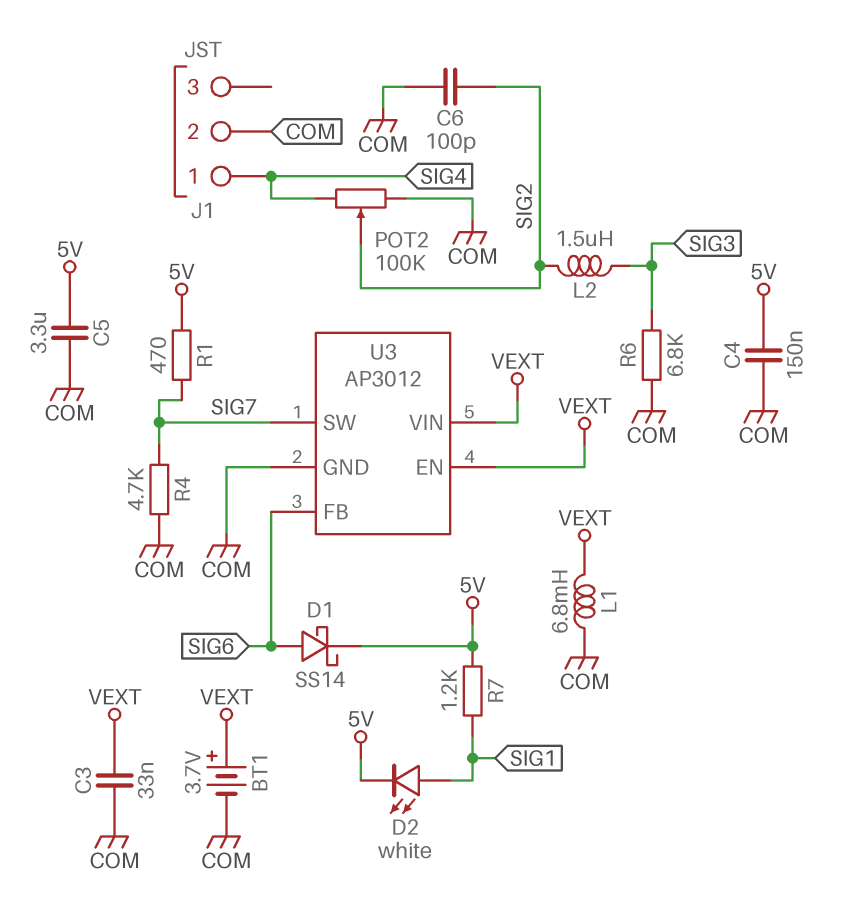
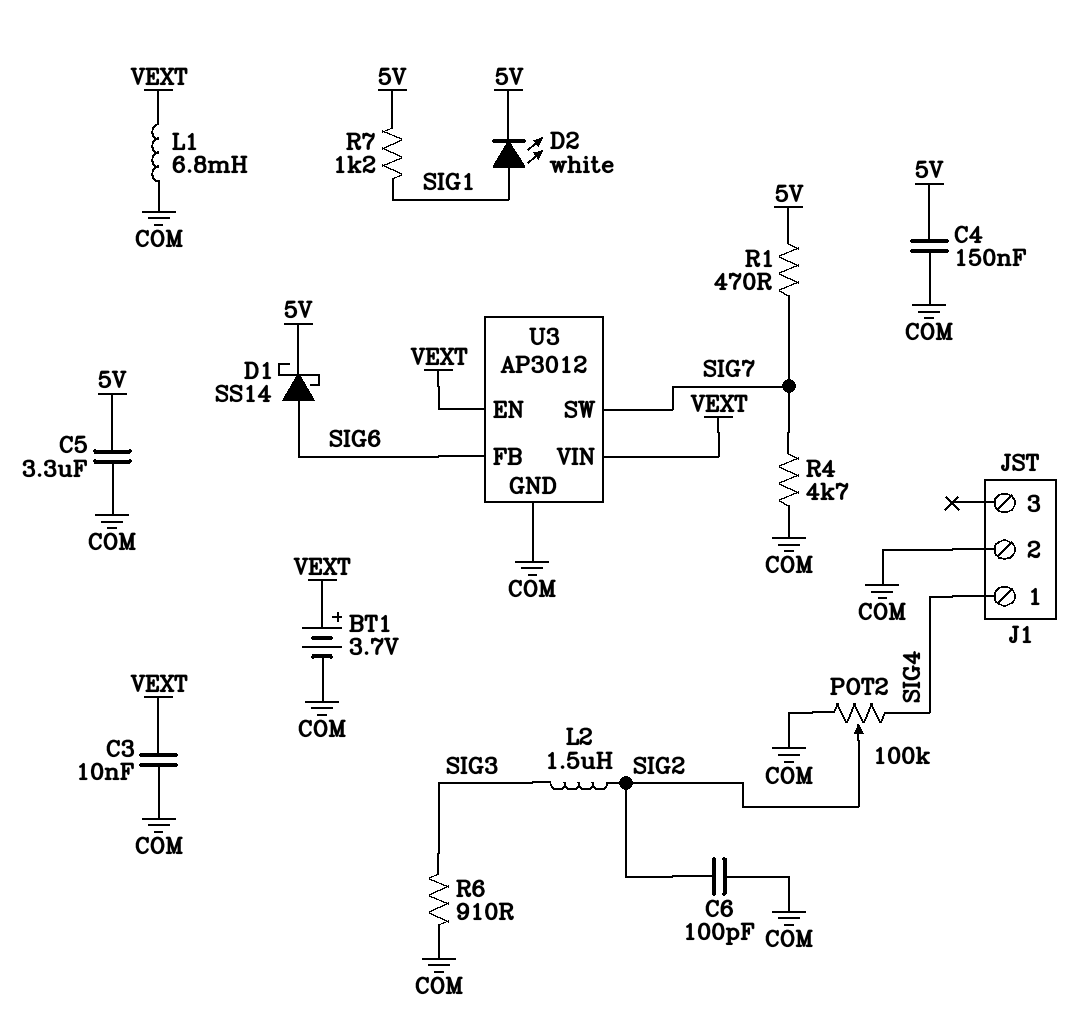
C3: 33nF (COM, VEXT) -> 10nF (COM, VEXT)
R6: 6.8k (COM, SIG3) -> 910 (COM, SIG3)

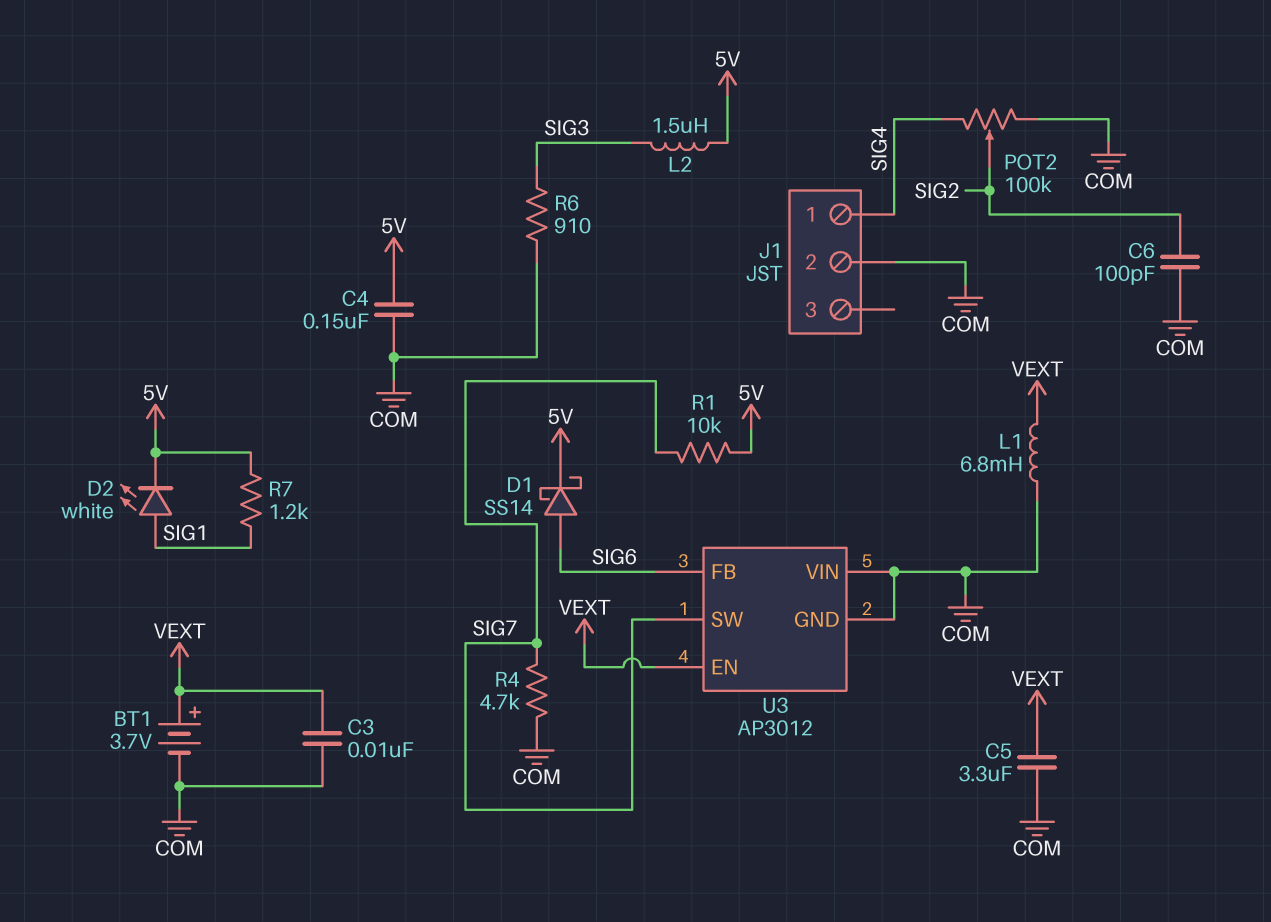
C5: 3.3uF (5V, COM) -> 3.3uF (COM, VEXT)
L2: 1.5uH (SIG2, SIG3) -> 1.5uH (5V, SIG3)
R1: 470 (5V, SIG7) -> 10k (5V, SIG7)
U3 pin VIN: VEXT -> COM

